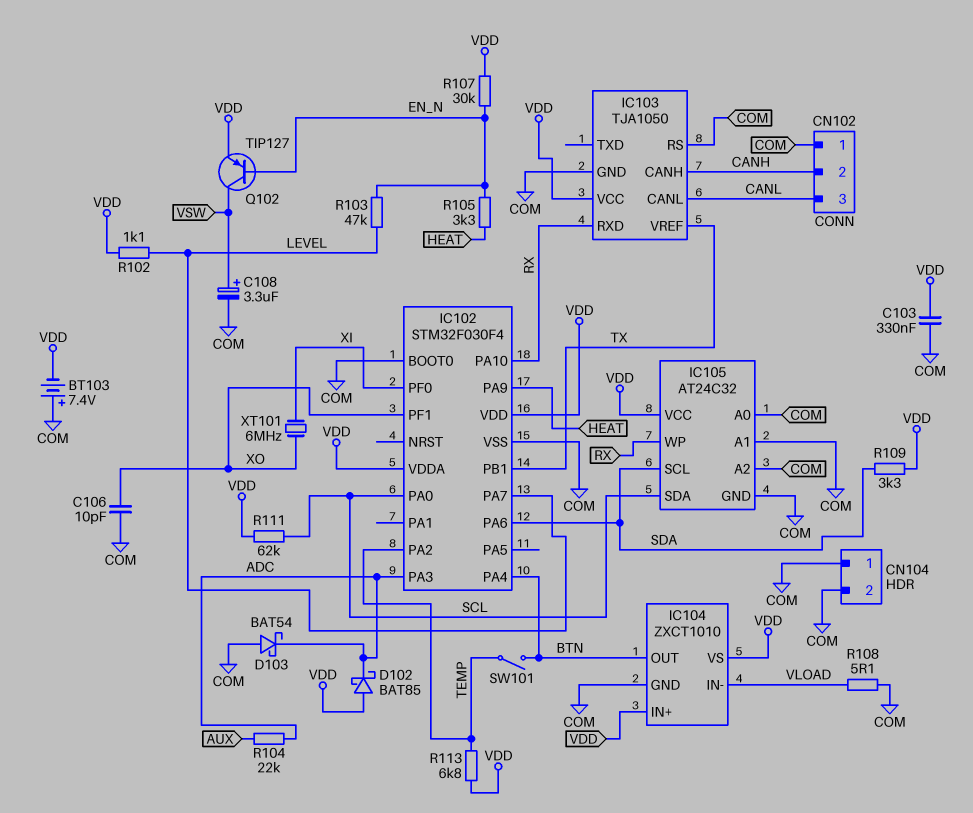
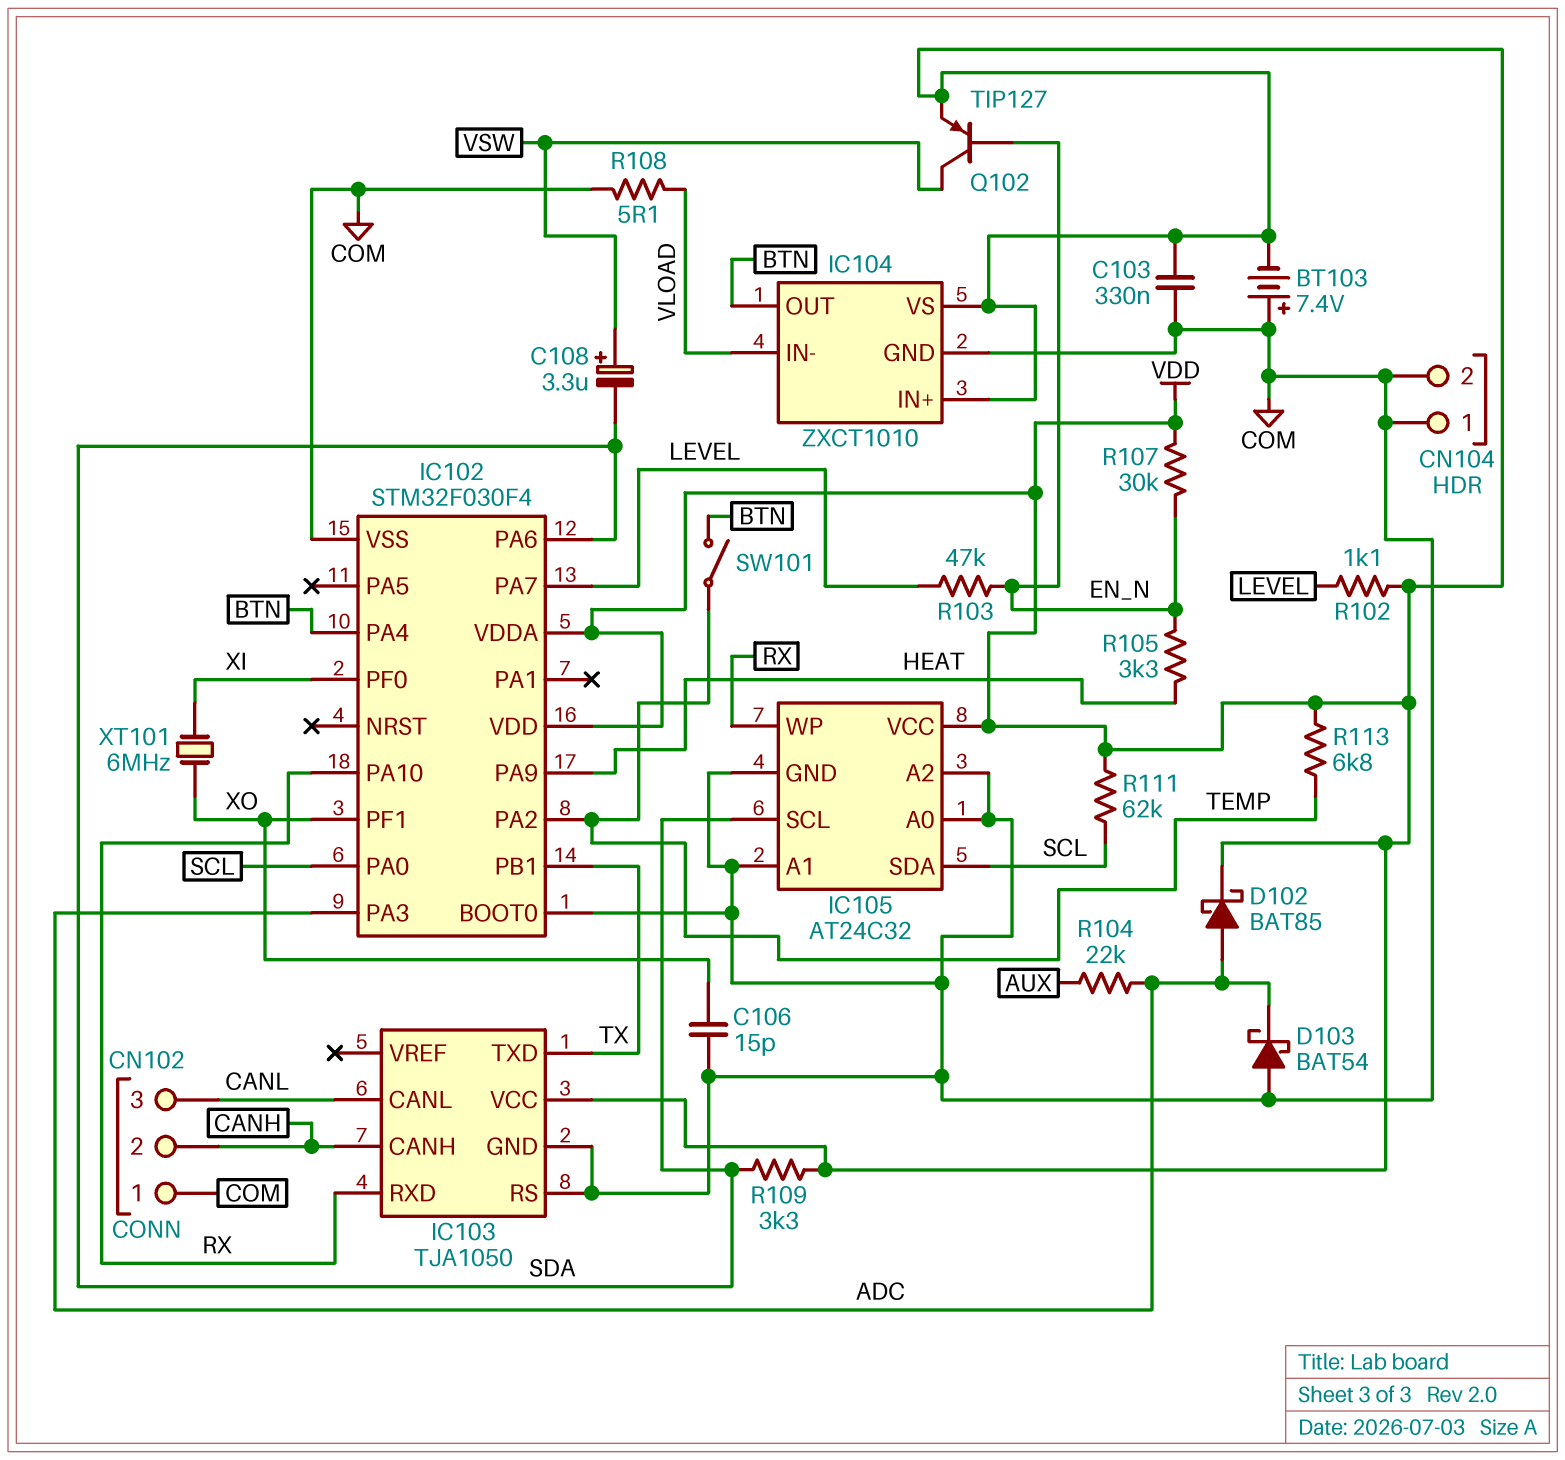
C106: 10pF (COM, XO) -> 15pF (COM, XO)
C108: 3.3uF (plus VSW, minus COM) -> 3.3uF (plus VSW, minus SDA)
D102: schottky BAT85 (A VDD, K ADC) -> schottky BAT85 (A ADC, K VDD)
IC103 pin TXD: none -> TX
IC103 pin VREF: TX -> none

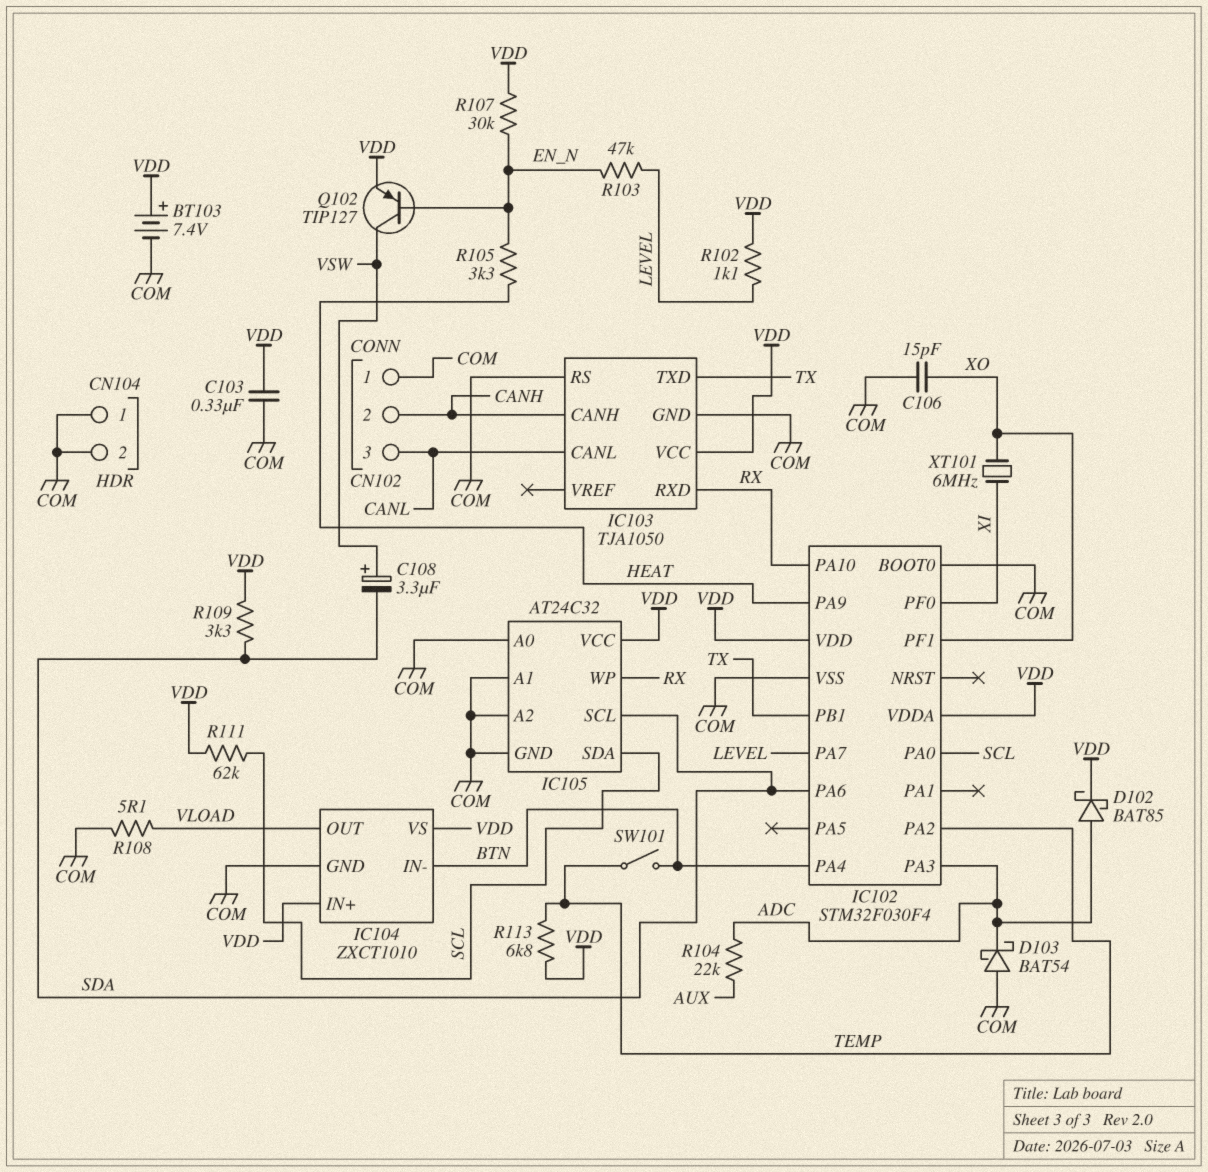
BT103: 7.4V (plus COM, minus VDD) -> 7.4V (plus VDD, minus COM)
IC104 pin IN-: VLOAD -> BTN
IC104 pin OUT: BTN -> VLOAD

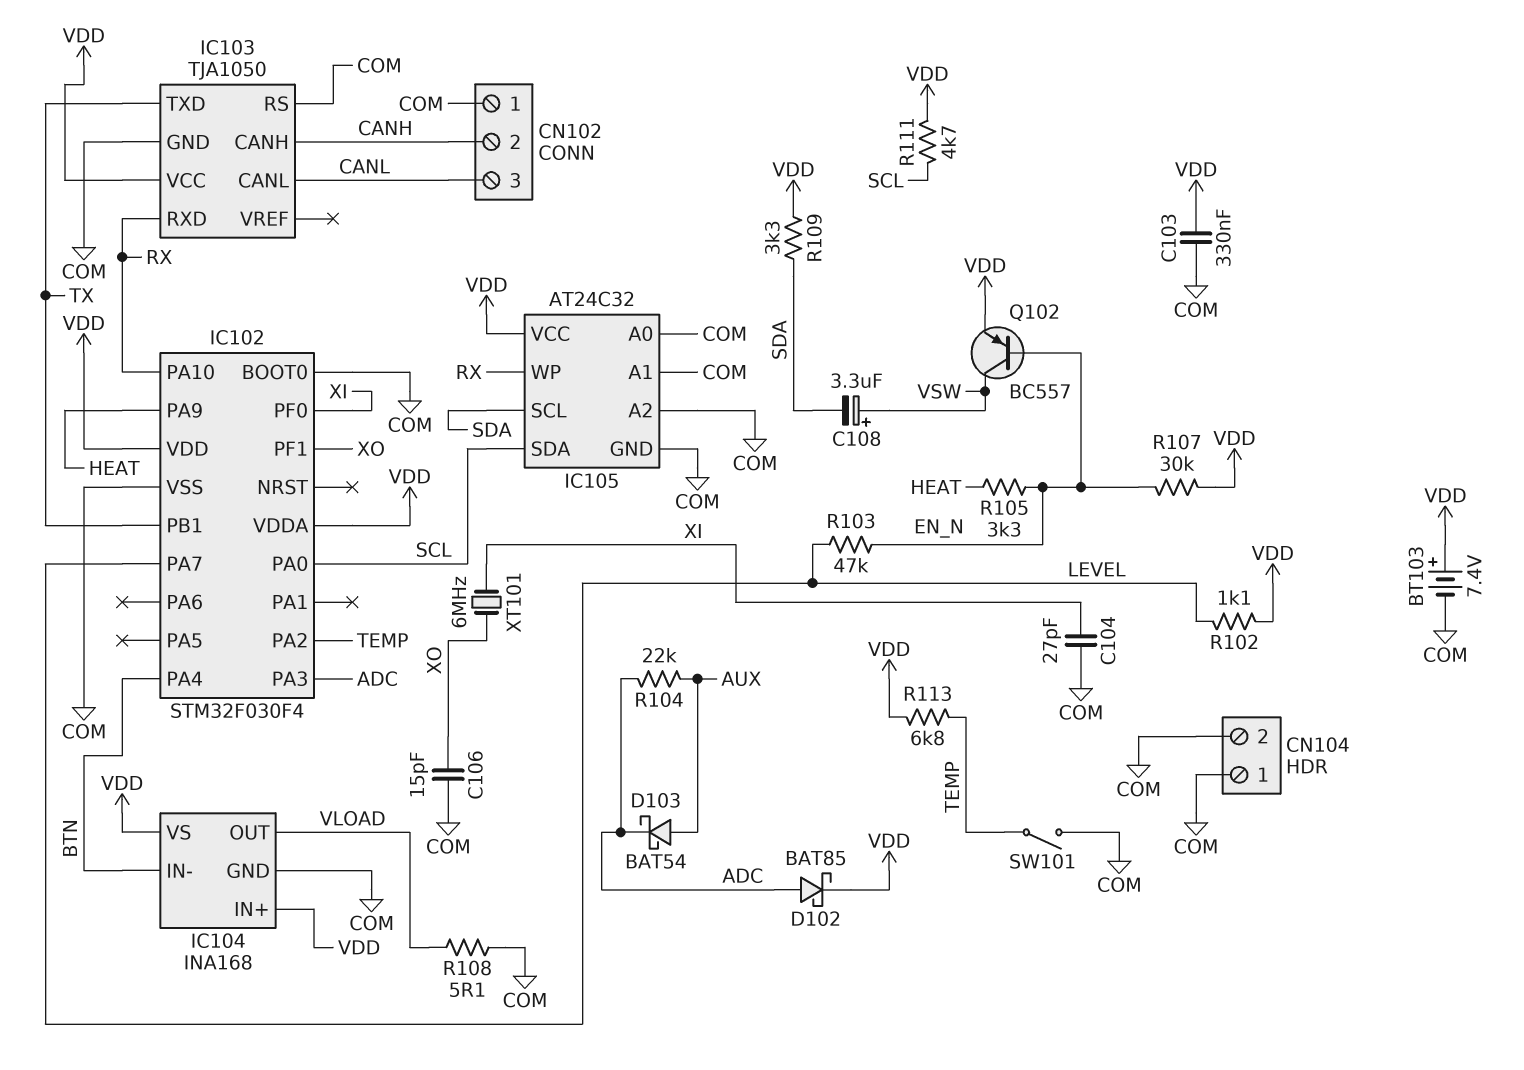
C104: none -> 27pF (COM, XI)
D103: schottky BAT54 (A COM, K ADC) -> schottky BAT54 (A AUX, K ADC)
IC102 pin PA6: SDA -> none
IC104: ZXCT1010 -> INA168
Q102: PNP TIP127 (B EN_N, C VSW, E VDD) -> PNP BC557 (B EN_N, C VSW, E VDD)
R111: 62k (SCL, VDD) -> 4.7k (SCL, VDD)
SW101: switch (BTN, TEMP) -> switch (COM, TEMP)

